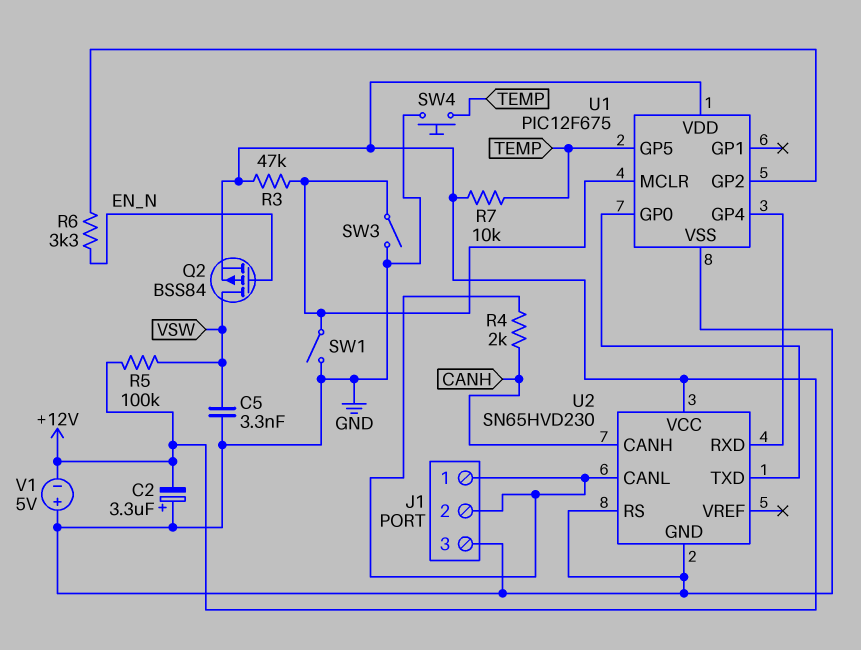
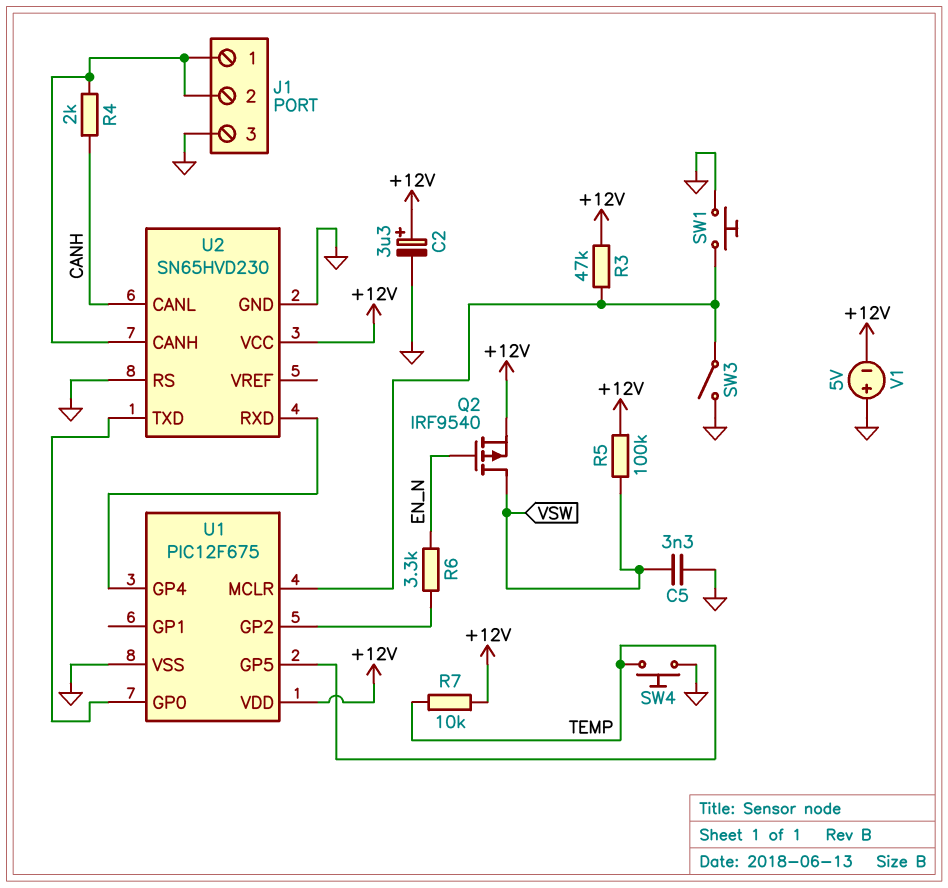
C2: 3.3uF (plus GND, minus +12V) -> 3.3uF (plus +12V, minus GND)
Q2: PMOS BSS84 (G EN_N, D VSW, S +12V) -> PMOS IRF9540 (G EN_N, D VSW, S +12V)
SW1: switch (GND, U1/MCLR) -> button (GND, U1/MCLR)
U2 pin CANH: CANH -> J1/1
U2 pin CANL: J1/1 -> CANH

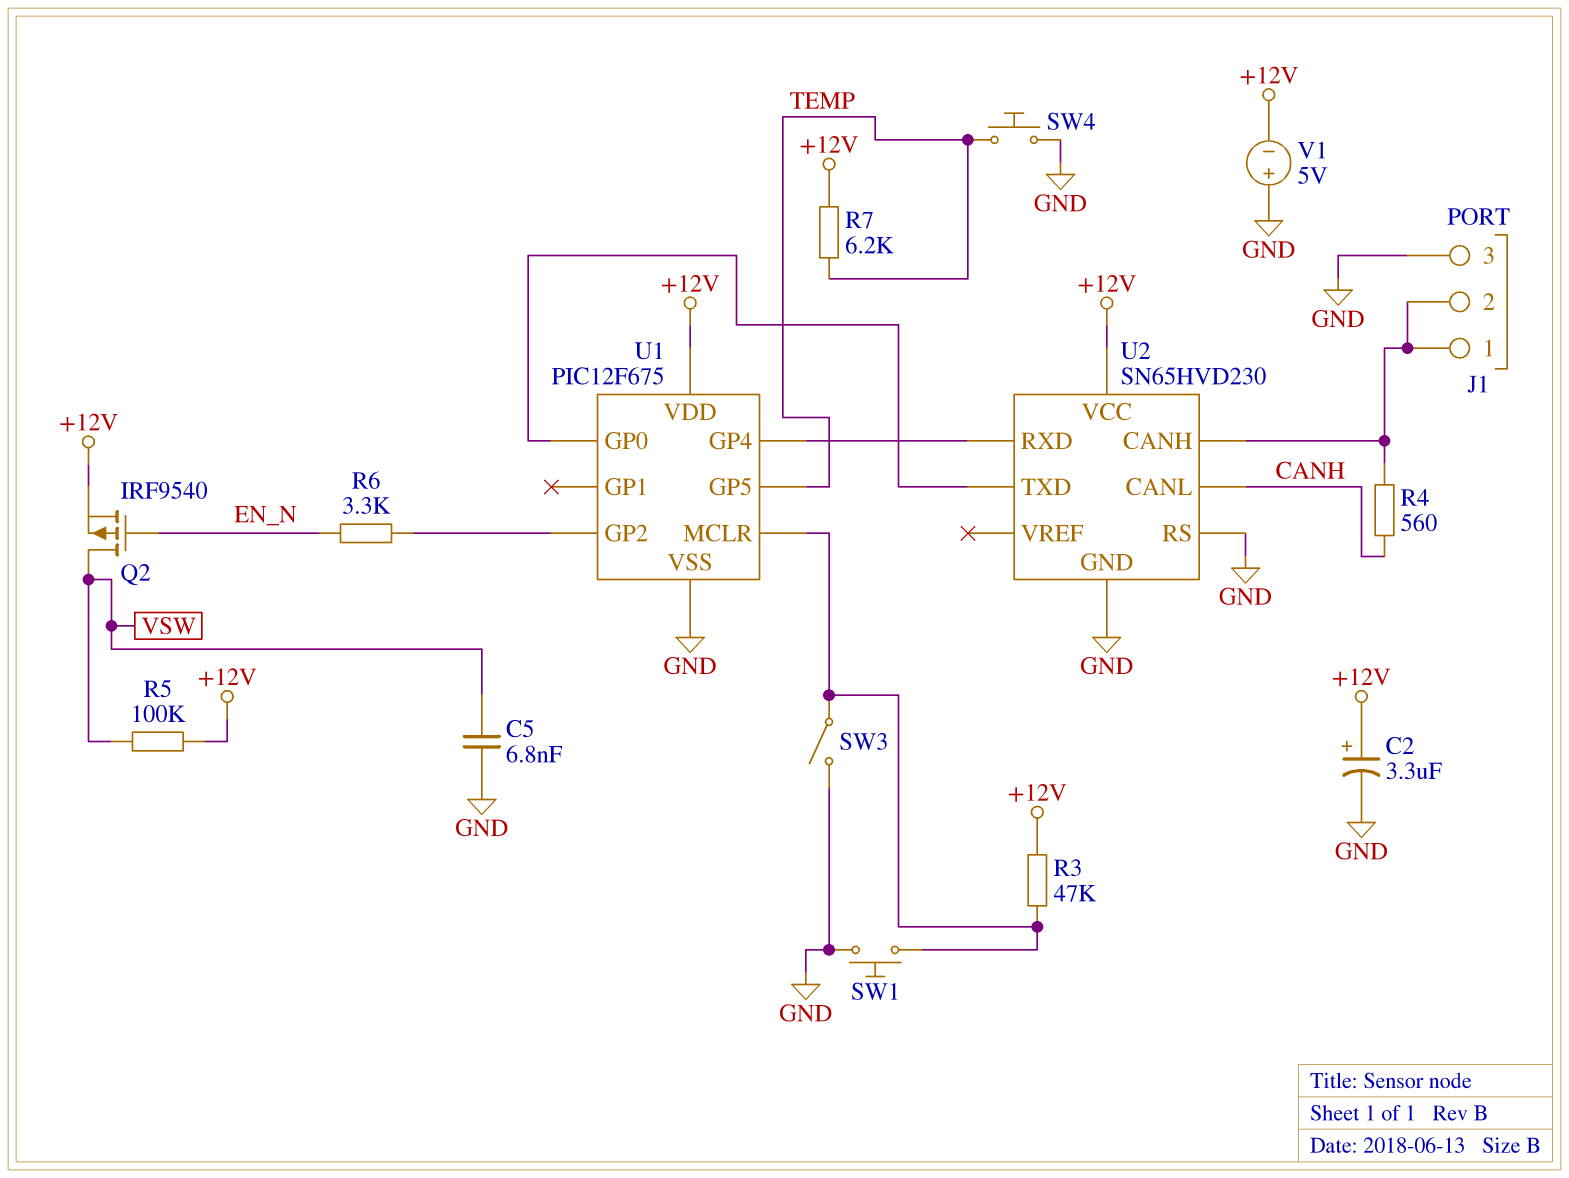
C5: 3.3nF (GND, VSW) -> 6.8nF (GND, VSW)
R4: 2k (CANH, J1/1) -> 560 (CANH, J1/1)
R7: 10k (+12V, TEMP) -> 6.2k (+12V, TEMP)

